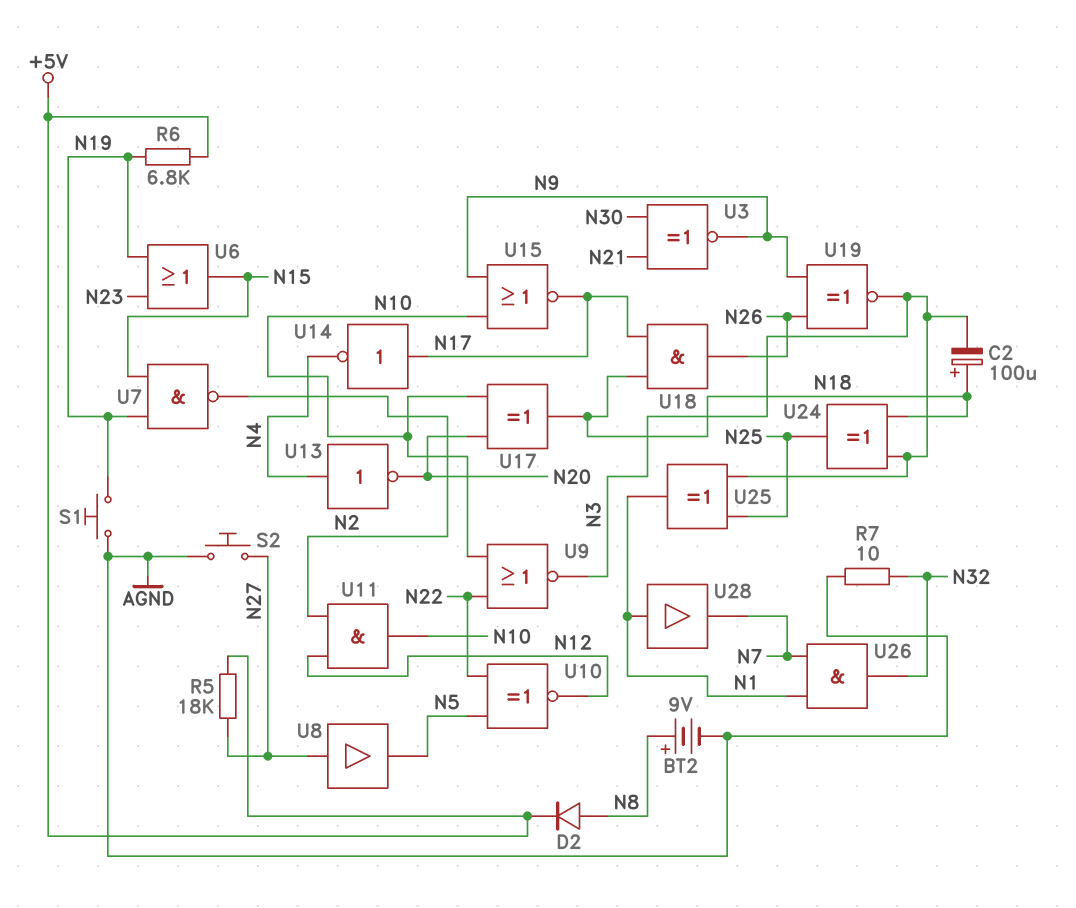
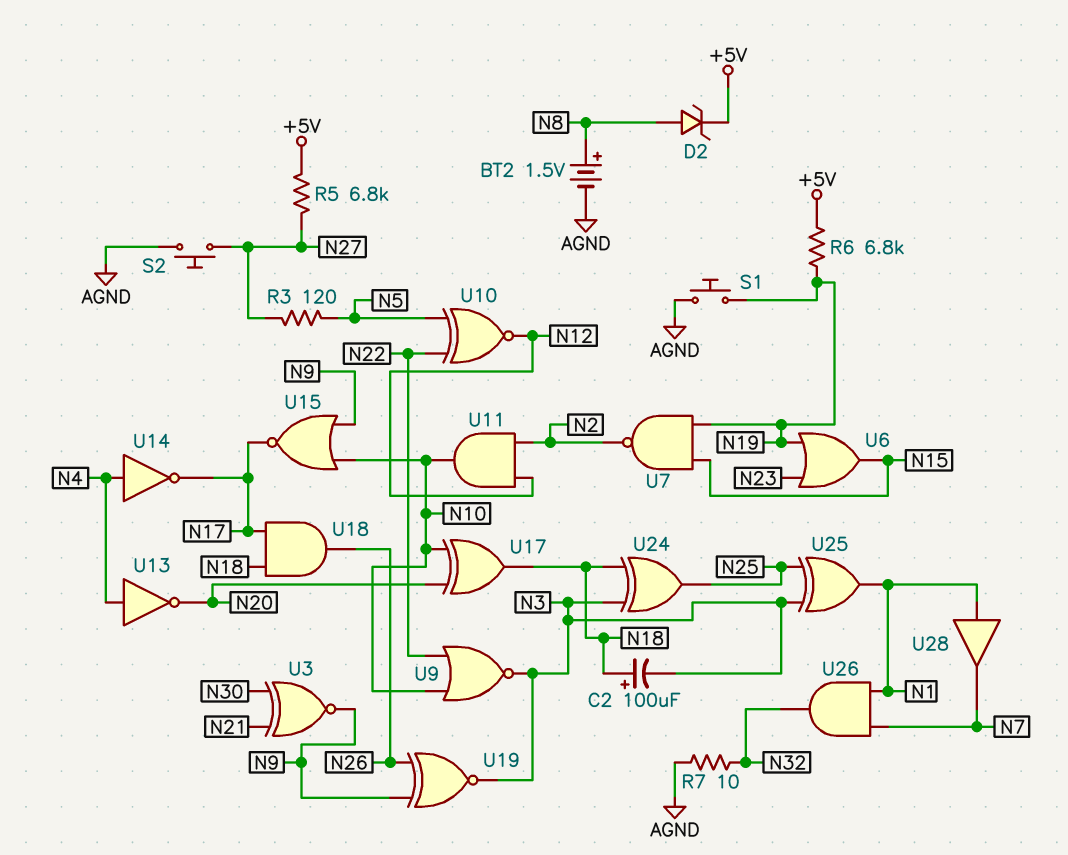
BT2: 9V (plus N8, minus AGND) -> 1.5V (plus N8, minus AGND)
D2: diode (A N8, K +5V) -> zener (A N8, K +5V)
R3: none -> 120 (N5, N27)
R5: 18k (+5V, N27) -> 6.8k (+5V, N27)
U8: buffer (in N27, out N5) -> none
U14: NOT (in N17, out N4) -> NOT (in N4, out N17)

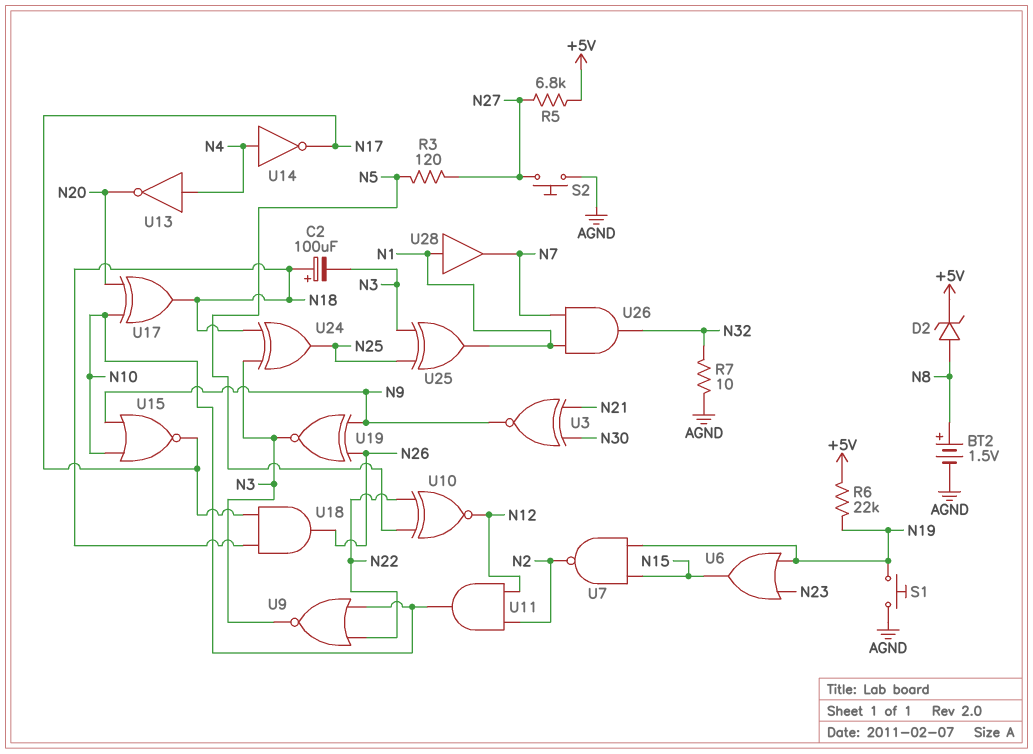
R6: 6.8k (+5V, N19) -> 22k (+5V, N19)

